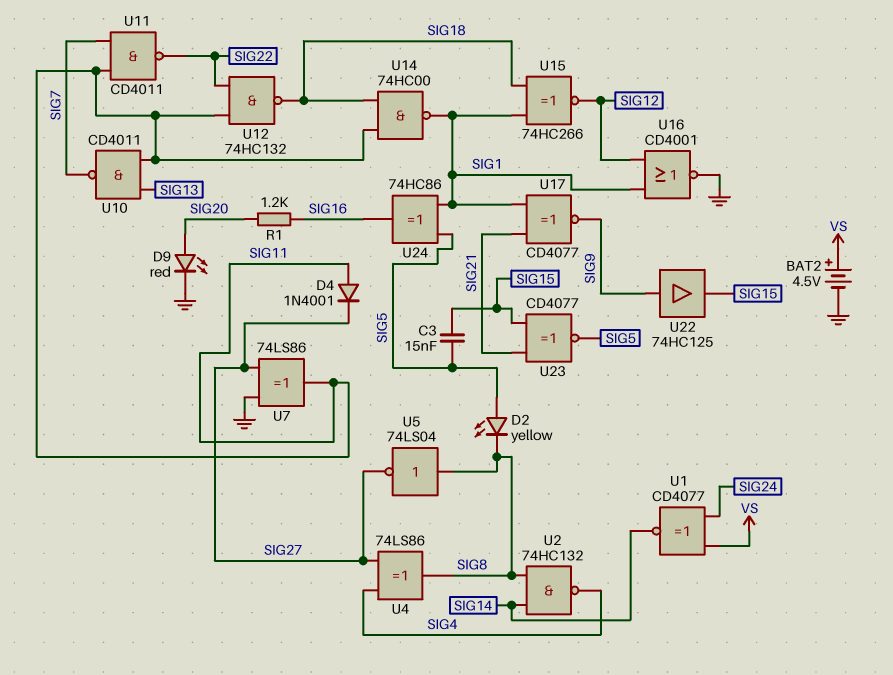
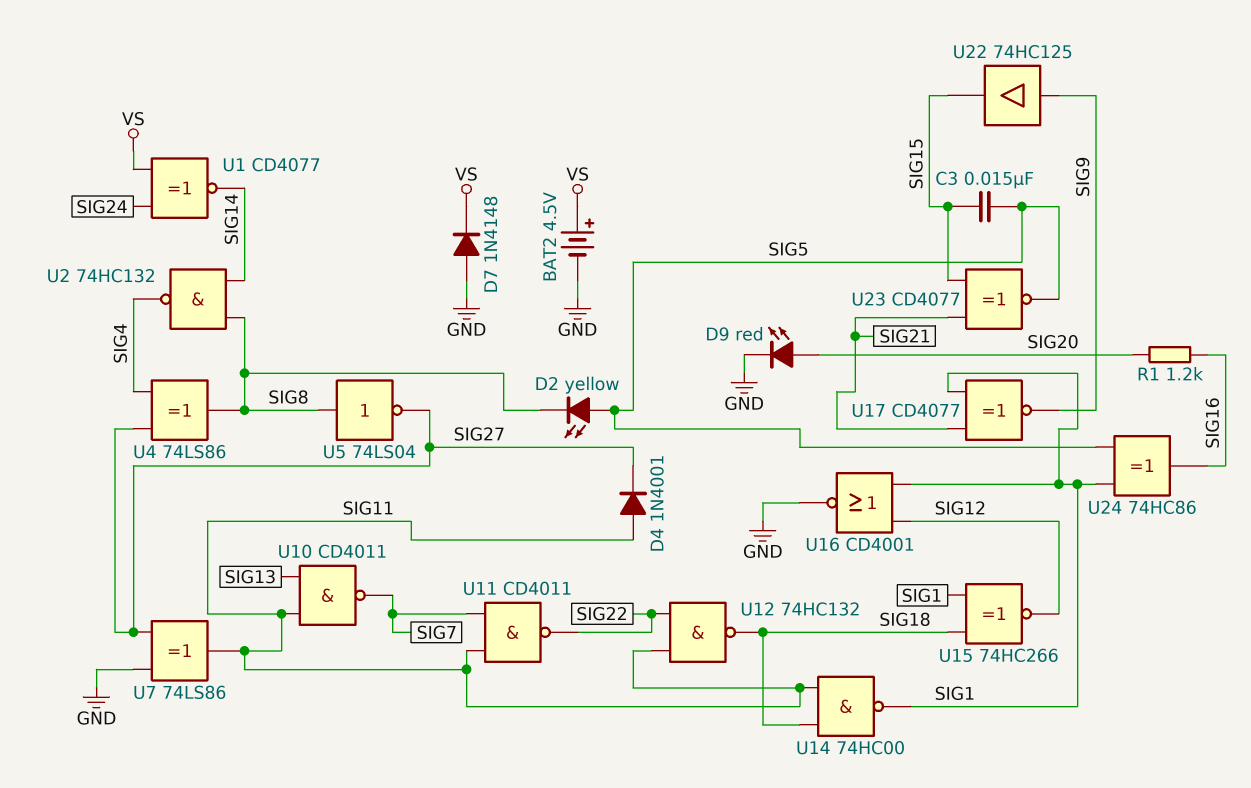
D7: none -> diode 1N4148 (A GND, K VS)

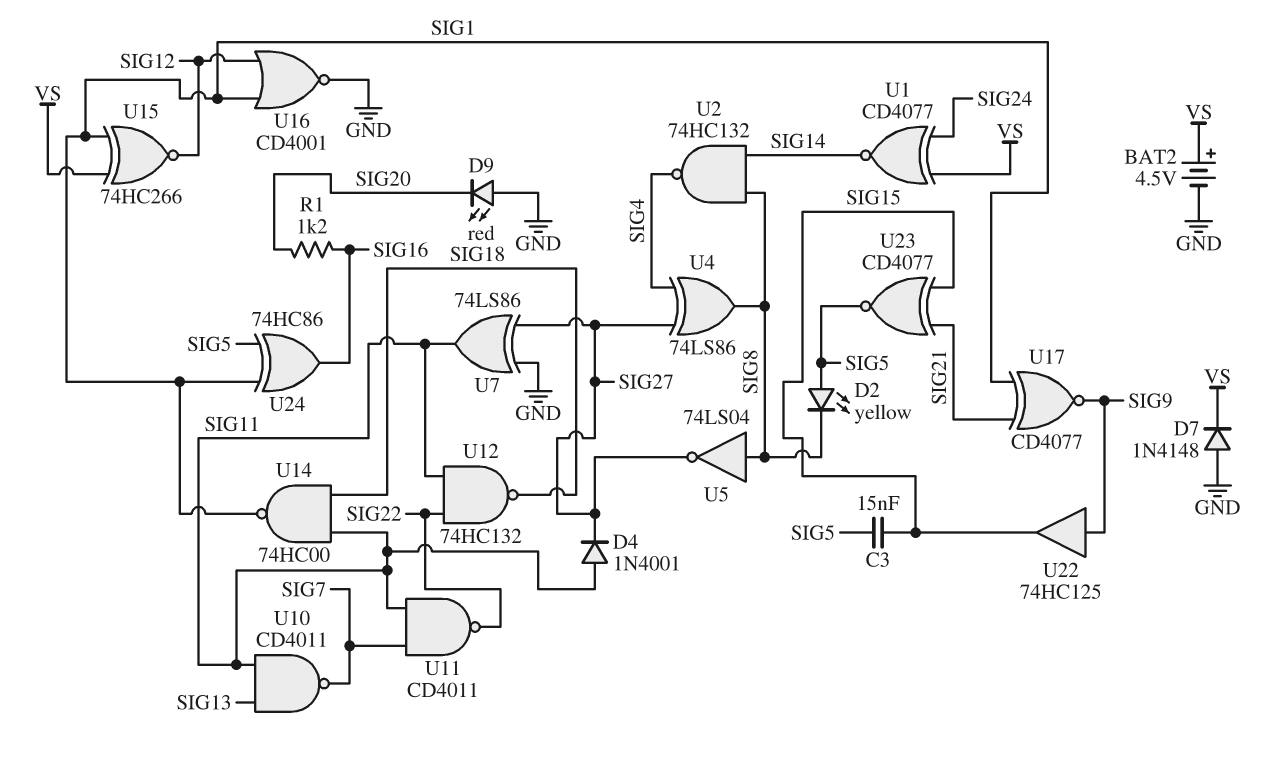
D9: LED red (A SIG20, K GND) -> LED red (A GND, K SIG20)
U15: XNOR 74HC266 (in SIG1, in SIG18, out SIG12) -> XNOR 74HC266 (in SIG1, in VS, out SIG12)

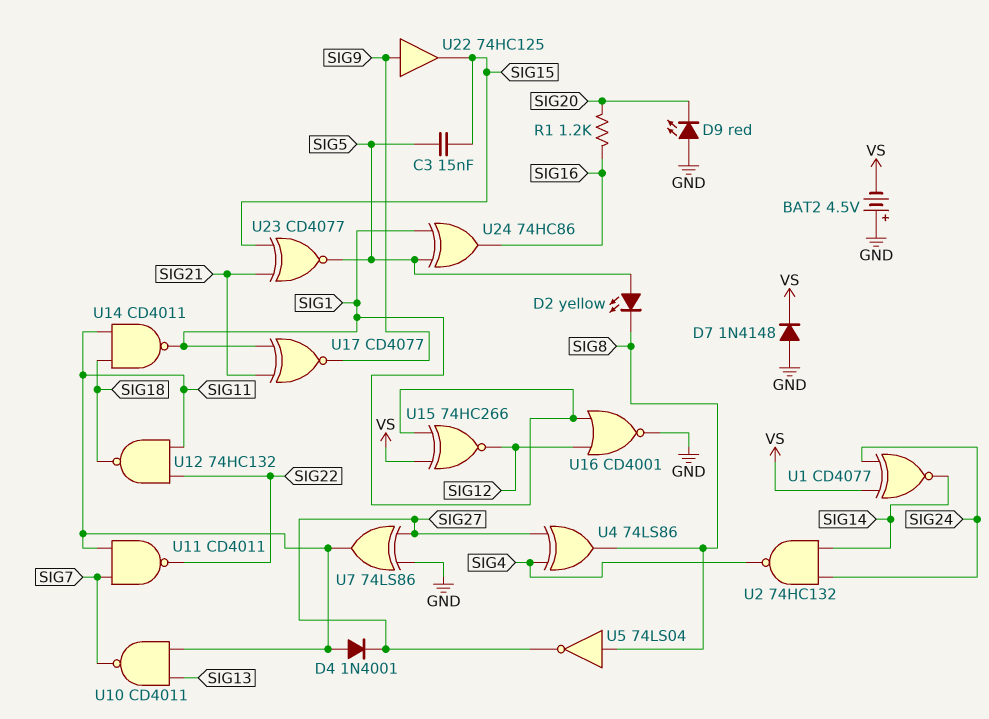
BAT2: 4.5V (plus VS, minus GND) -> 4.5V (plus GND, minus VS)
U2: NAND 74HC132 (in SIG8, in SIG14, out SIG4) -> NAND 74HC132 (in SIG14, in SIG24, out SIG4)
U14: NAND 74HC00 (in SIG11, in SIG18, out SIG1) -> NAND CD4011 (in SIG11, in SIG18, out SIG1)

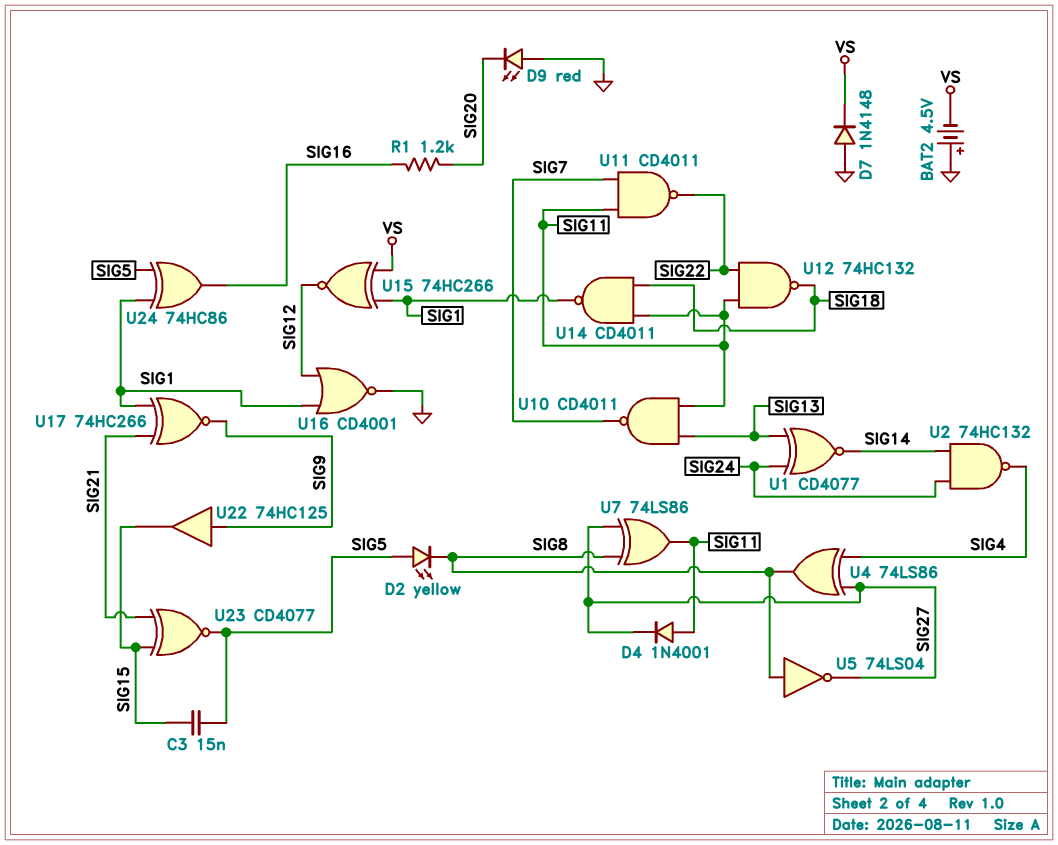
U1: XNOR CD4077 (in SIG24, in VS, out SIG14) -> XNOR CD4077 (in SIG13, in SIG24, out SIG14)
U7: XOR 74LS86 (in GND, in SIG27, out SIG11) -> XOR 74LS86 (in SIG8, in SIG27, out SIG11)
U17: XNOR CD4077 (in SIG1, in SIG21, out SIG9) -> XNOR 74HC266 (in SIG1, in SIG21, out SIG9)

